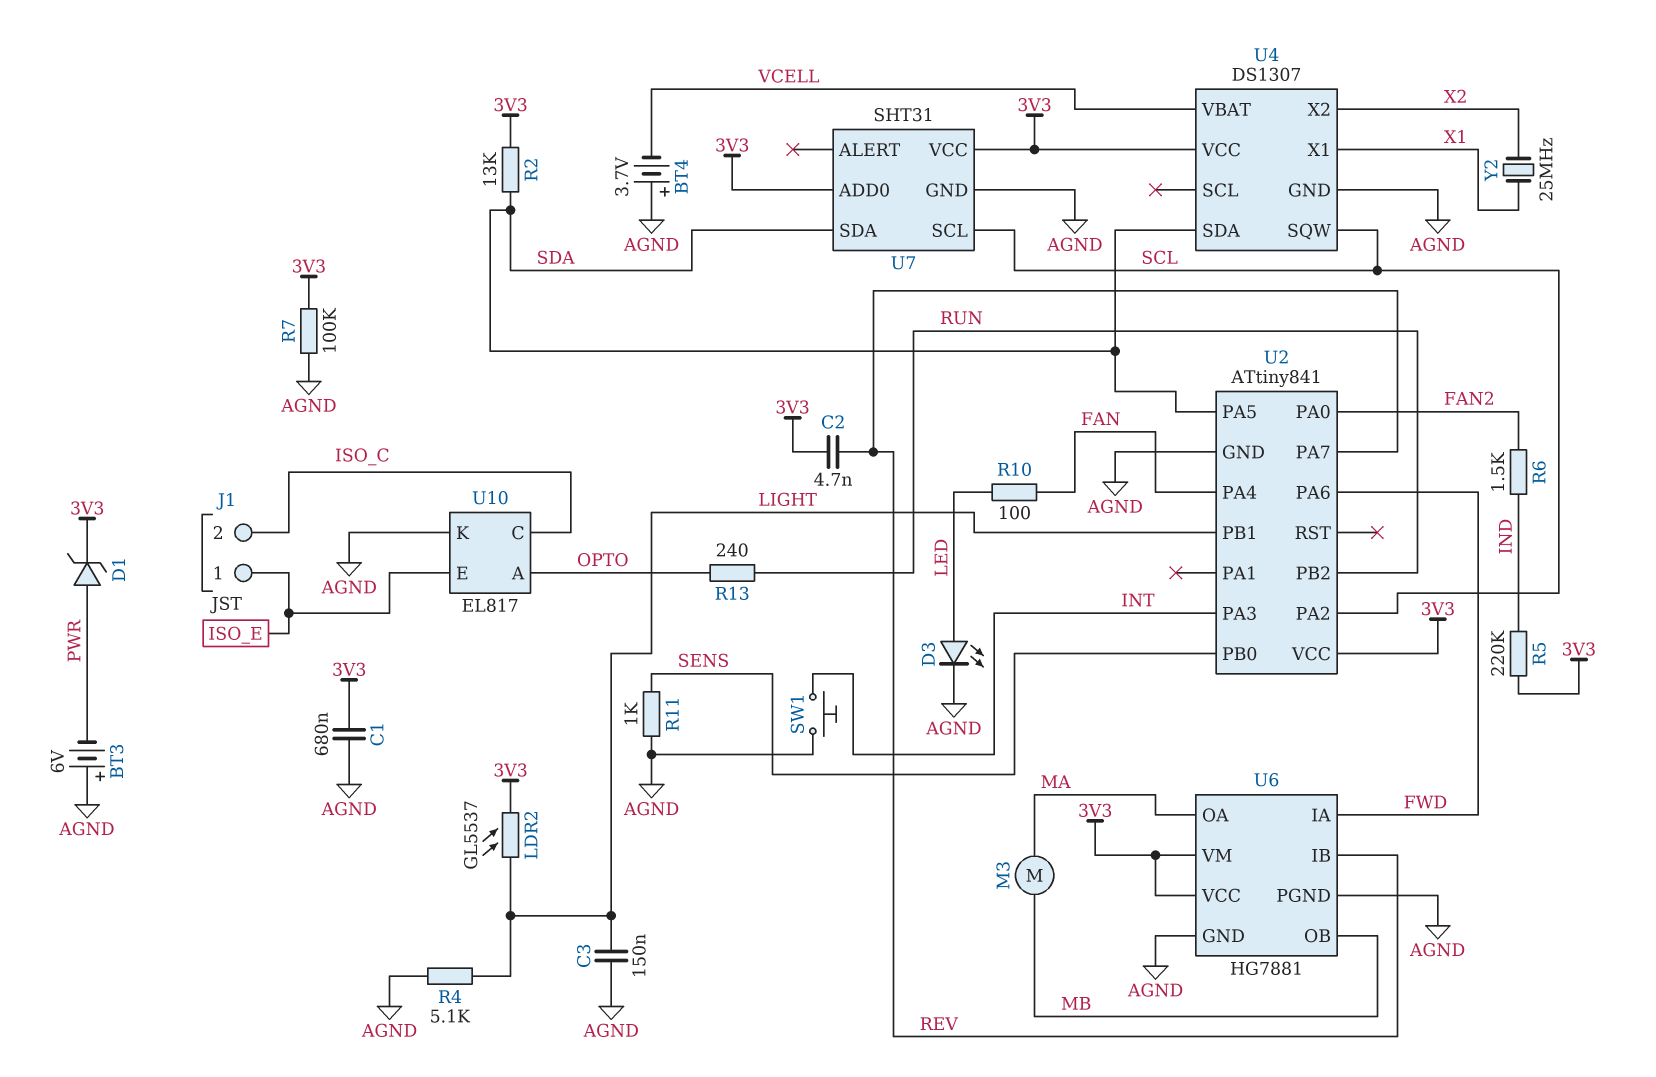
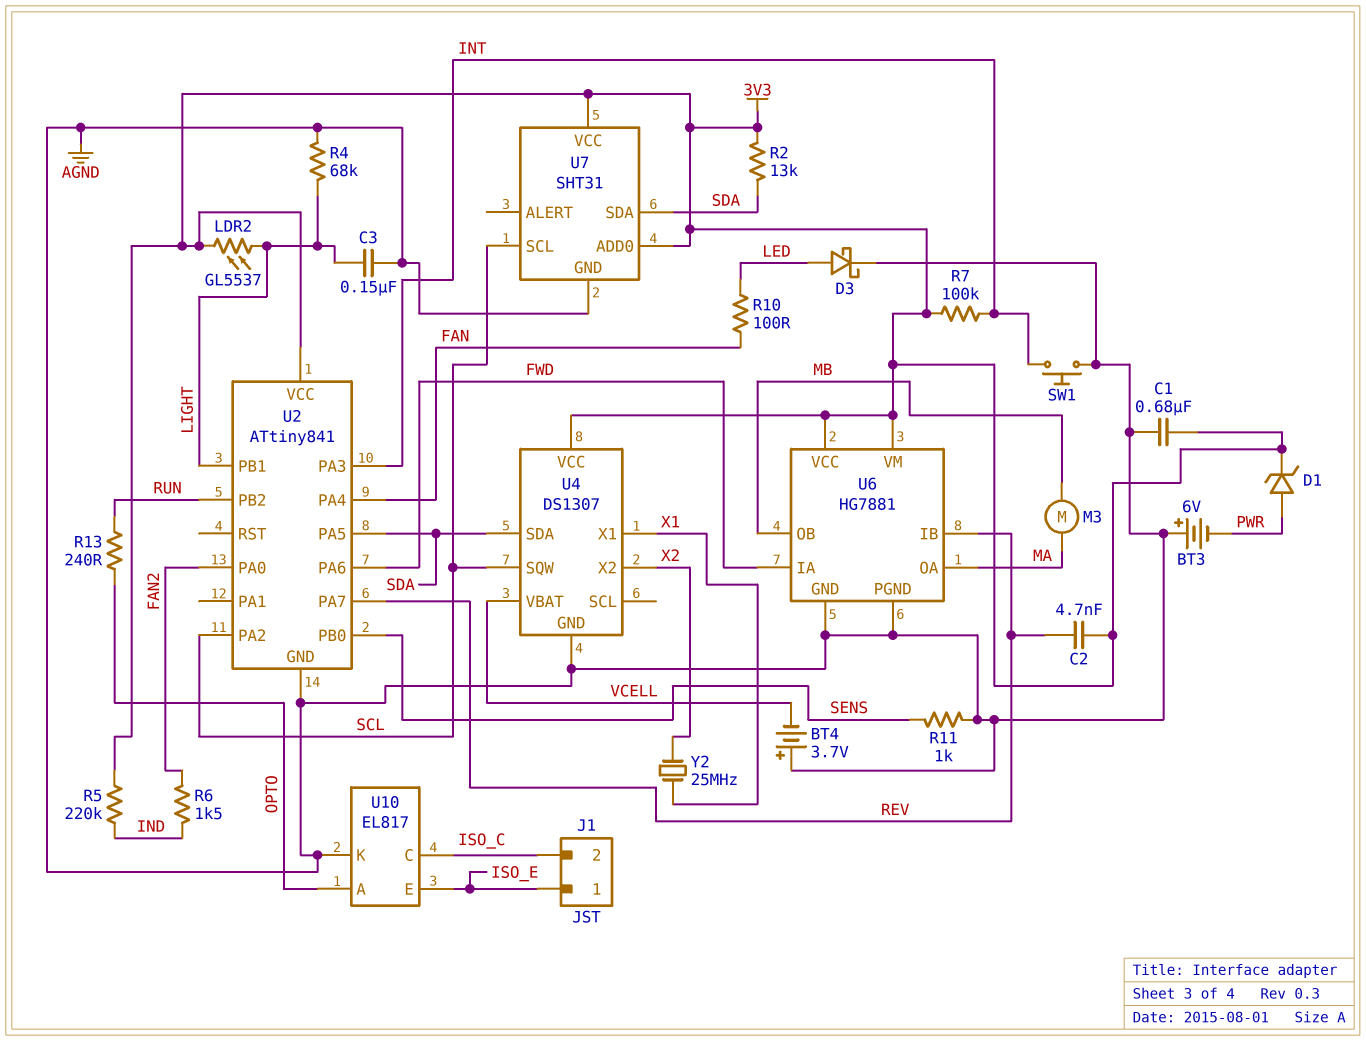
D3: LED (A LED, K AGND) -> schottky (A LED, K AGND)
R4: 5.1k (AGND, LIGHT) -> 68k (AGND, LIGHT)
R7: 100k (3V3, AGND) -> 100k (3V3, INT)

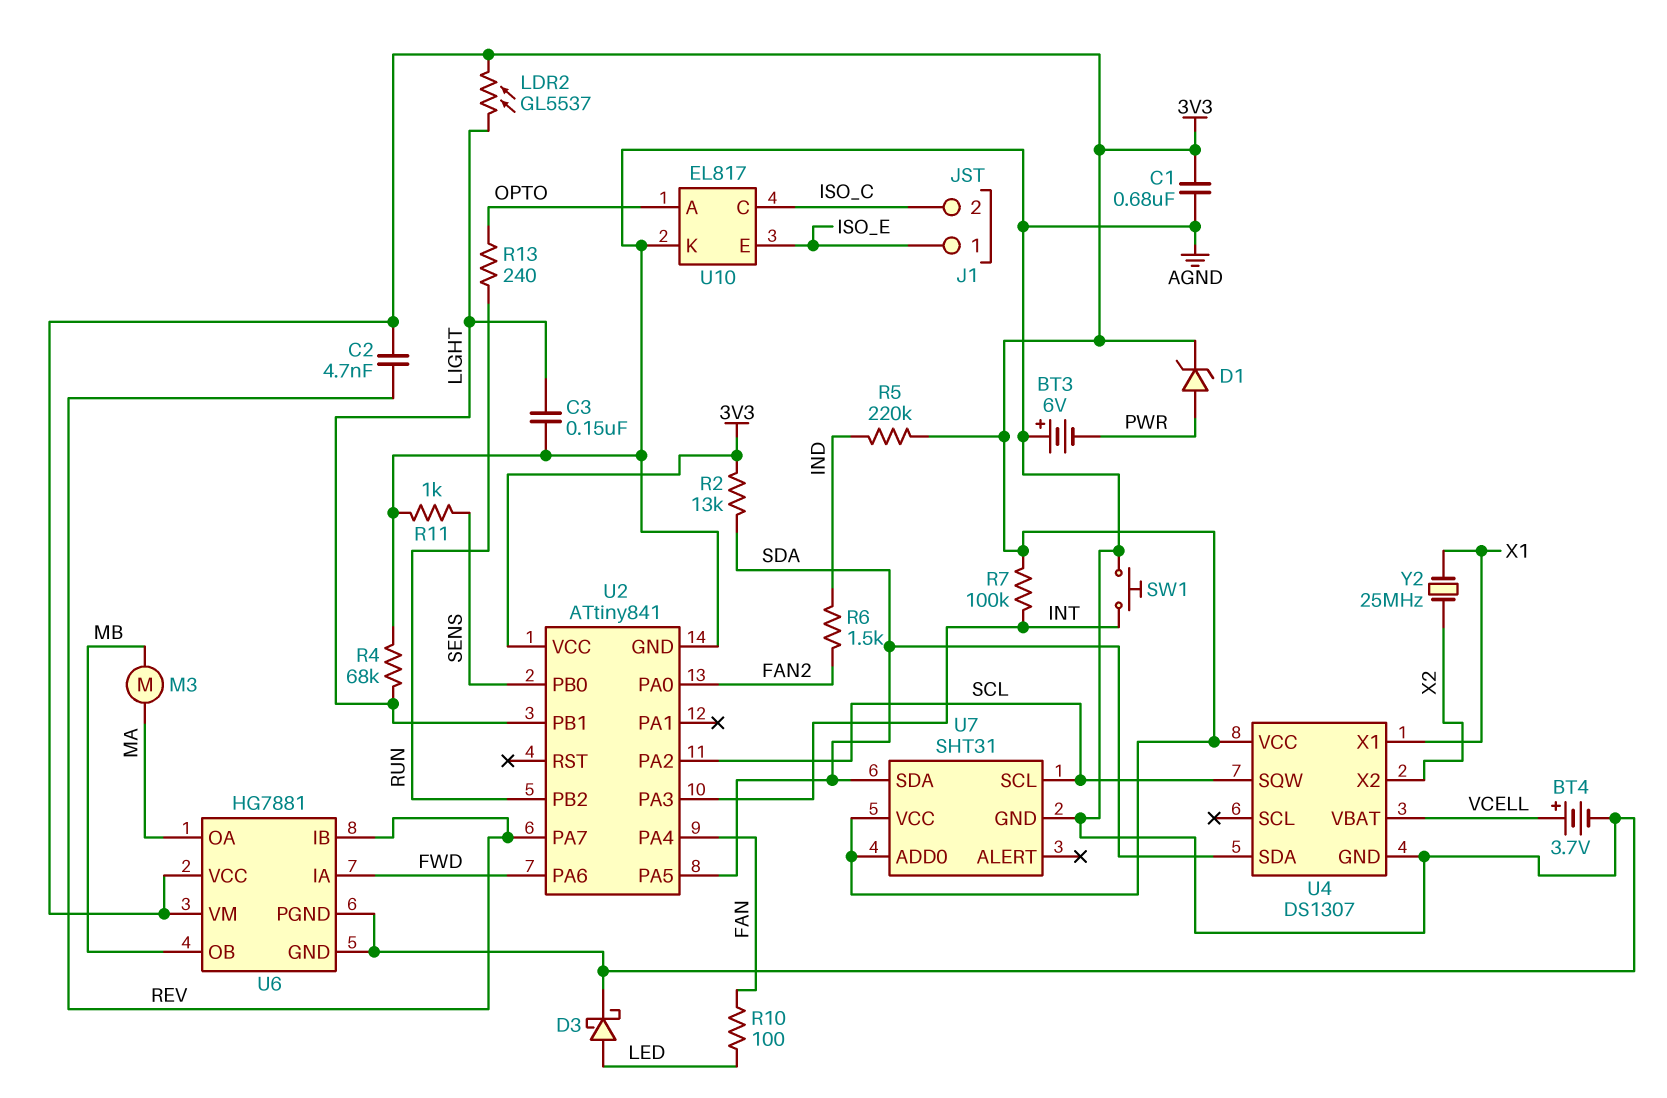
BT4: 3.7V (plus AGND, minus VCELL) -> 3.7V (plus VCELL, minus AGND)

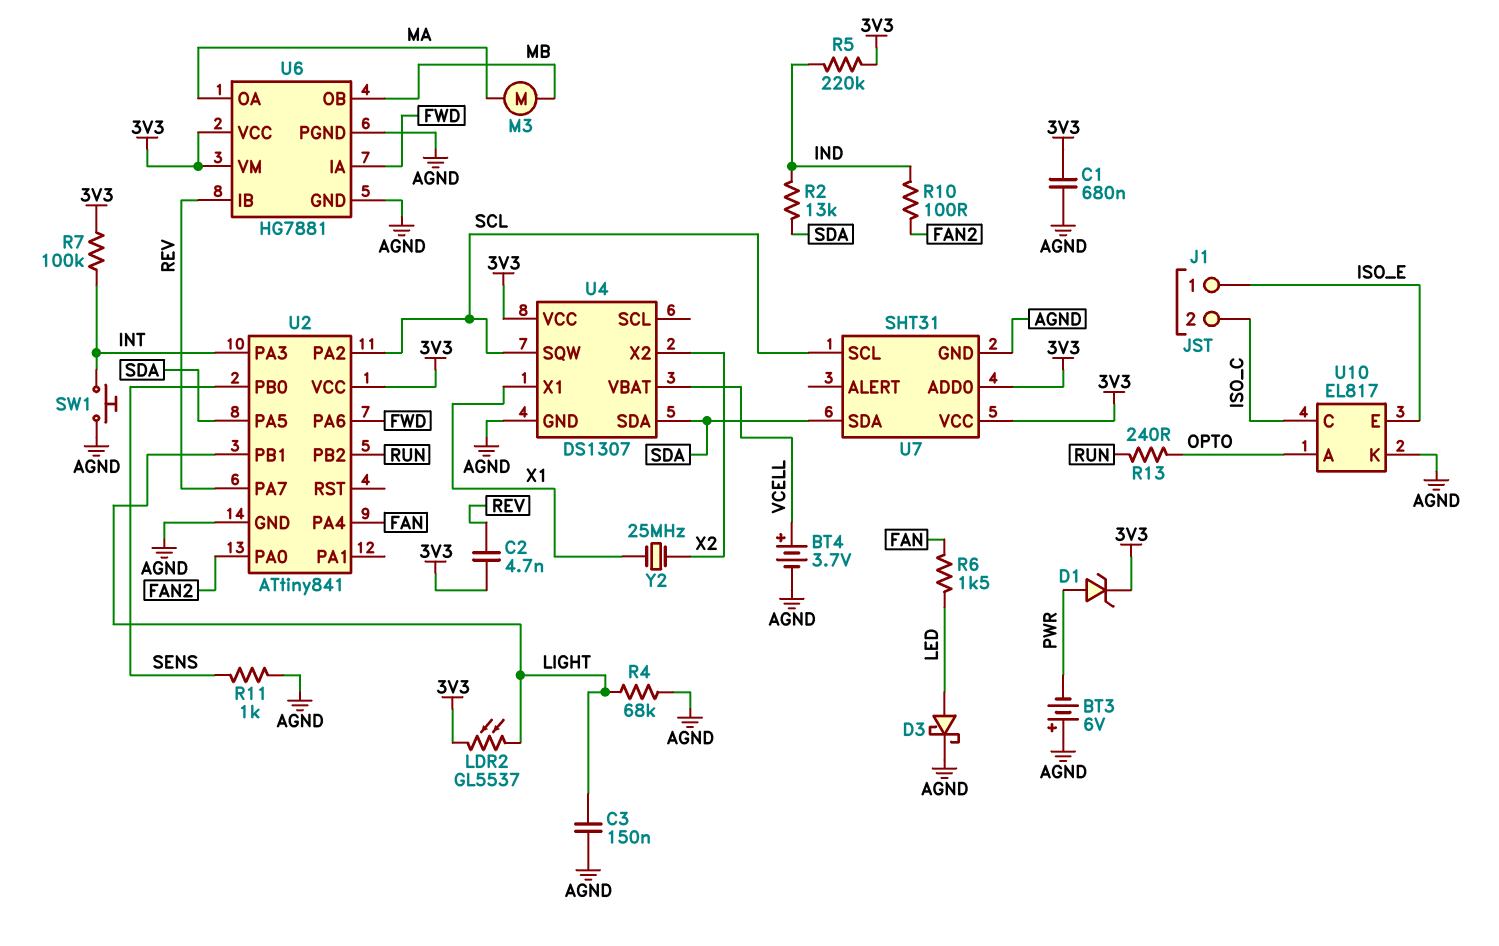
R2: 13k (3V3, SDA) -> 13k (IND, SDA)
R6: 1.5k (FAN2, IND) -> 1.5k (FAN, LED)
R10: 100 (FAN, LED) -> 100 (FAN2, IND)

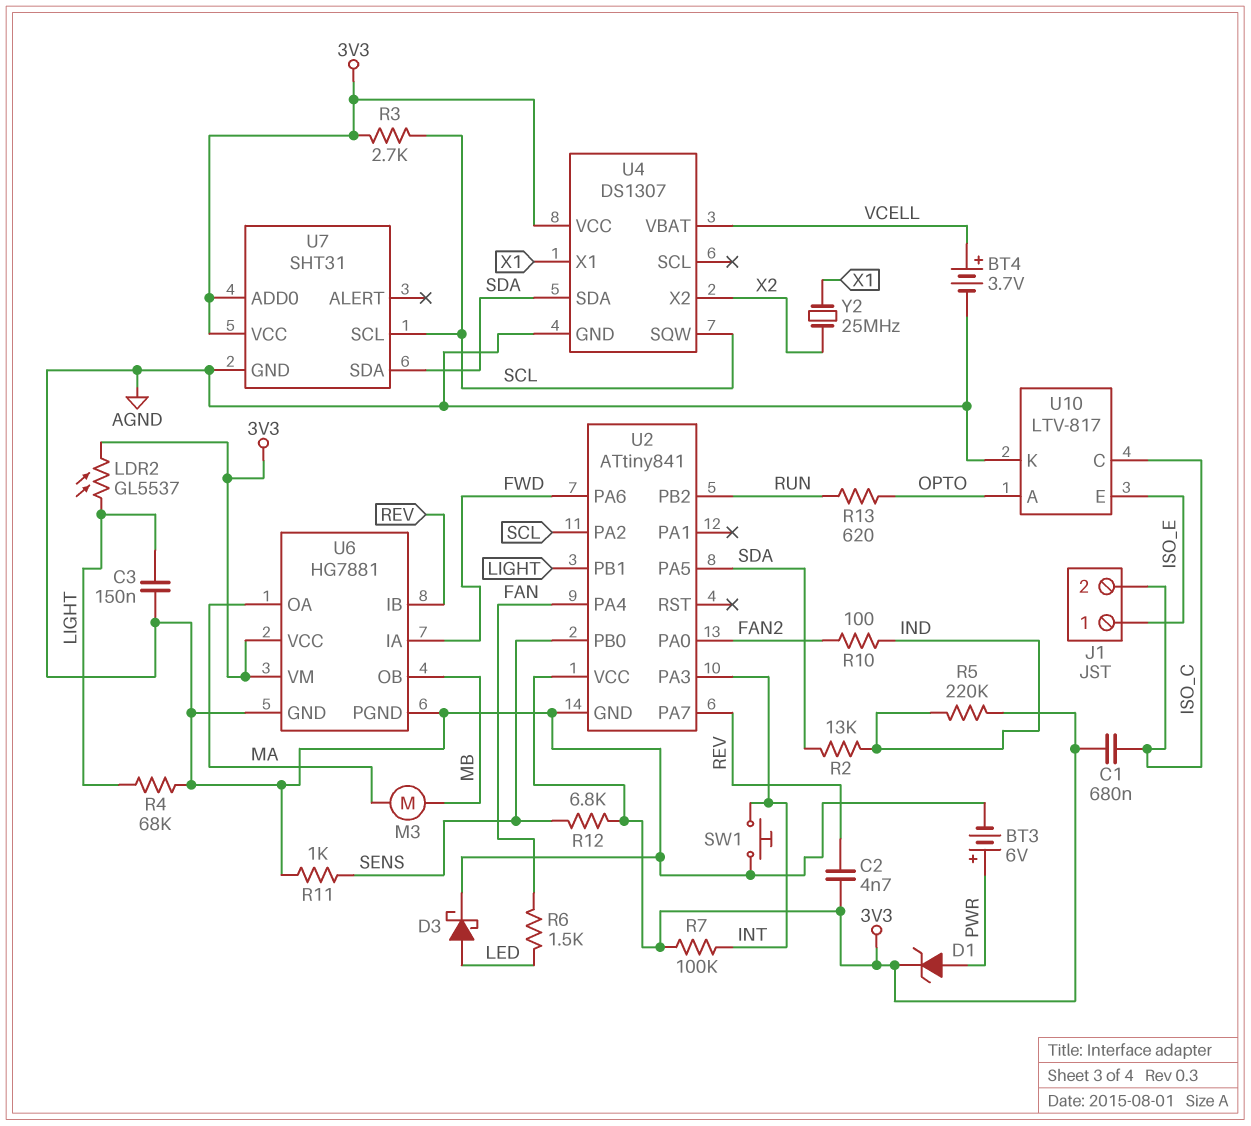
BT3: 6V (plus AGND, minus PWR) -> 6V (plus PWR, minus AGND)
C1: 680nF (3V3, AGND) -> 680nF (3V3, ISO_C)
R3: none -> 2.7k (3V3, SCL)
R12: none -> 6.8k (3V3, SENS)
R13: 240 (OPTO, RUN) -> 620 (OPTO, RUN)
U10: EL817 -> LTV-817

